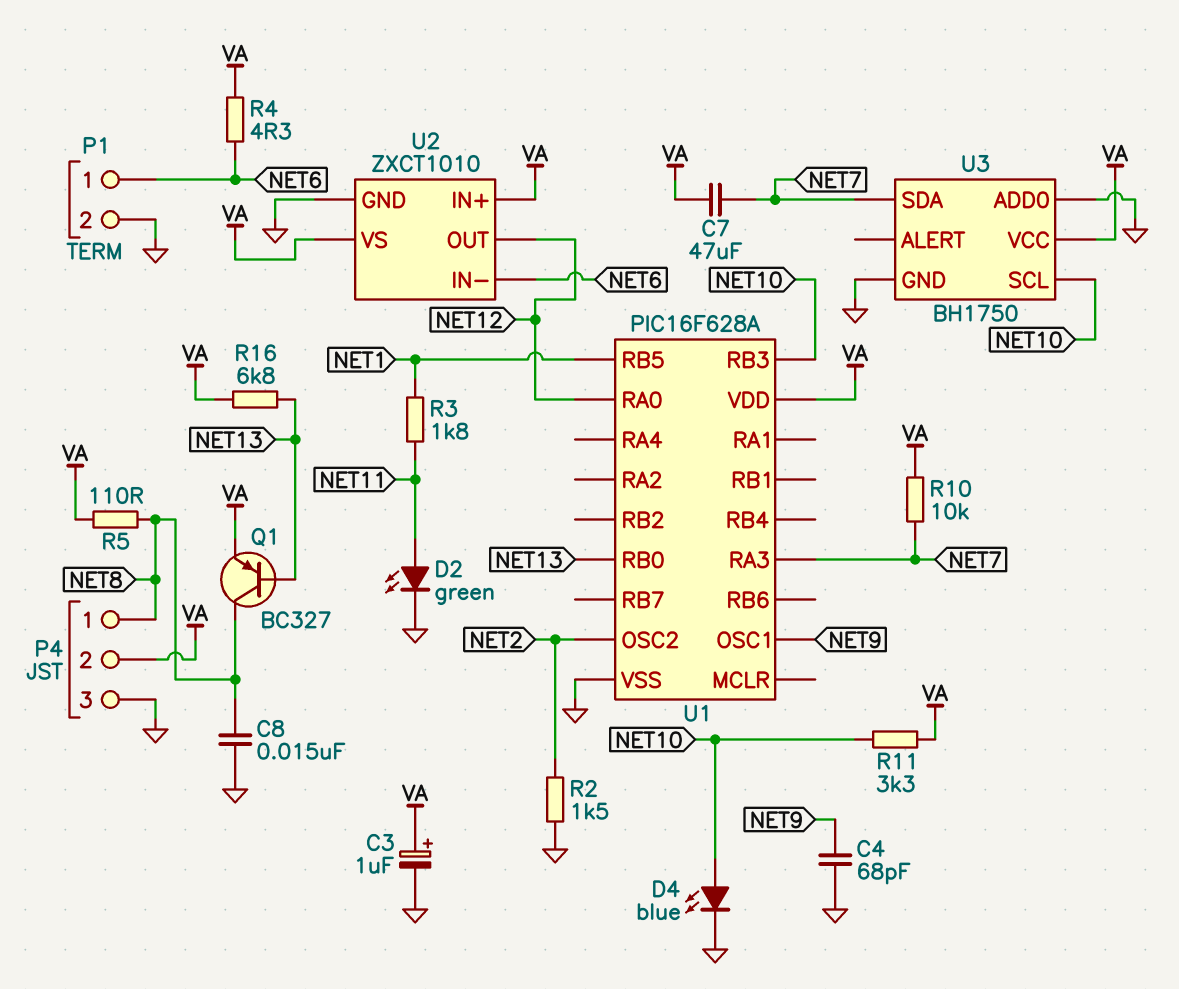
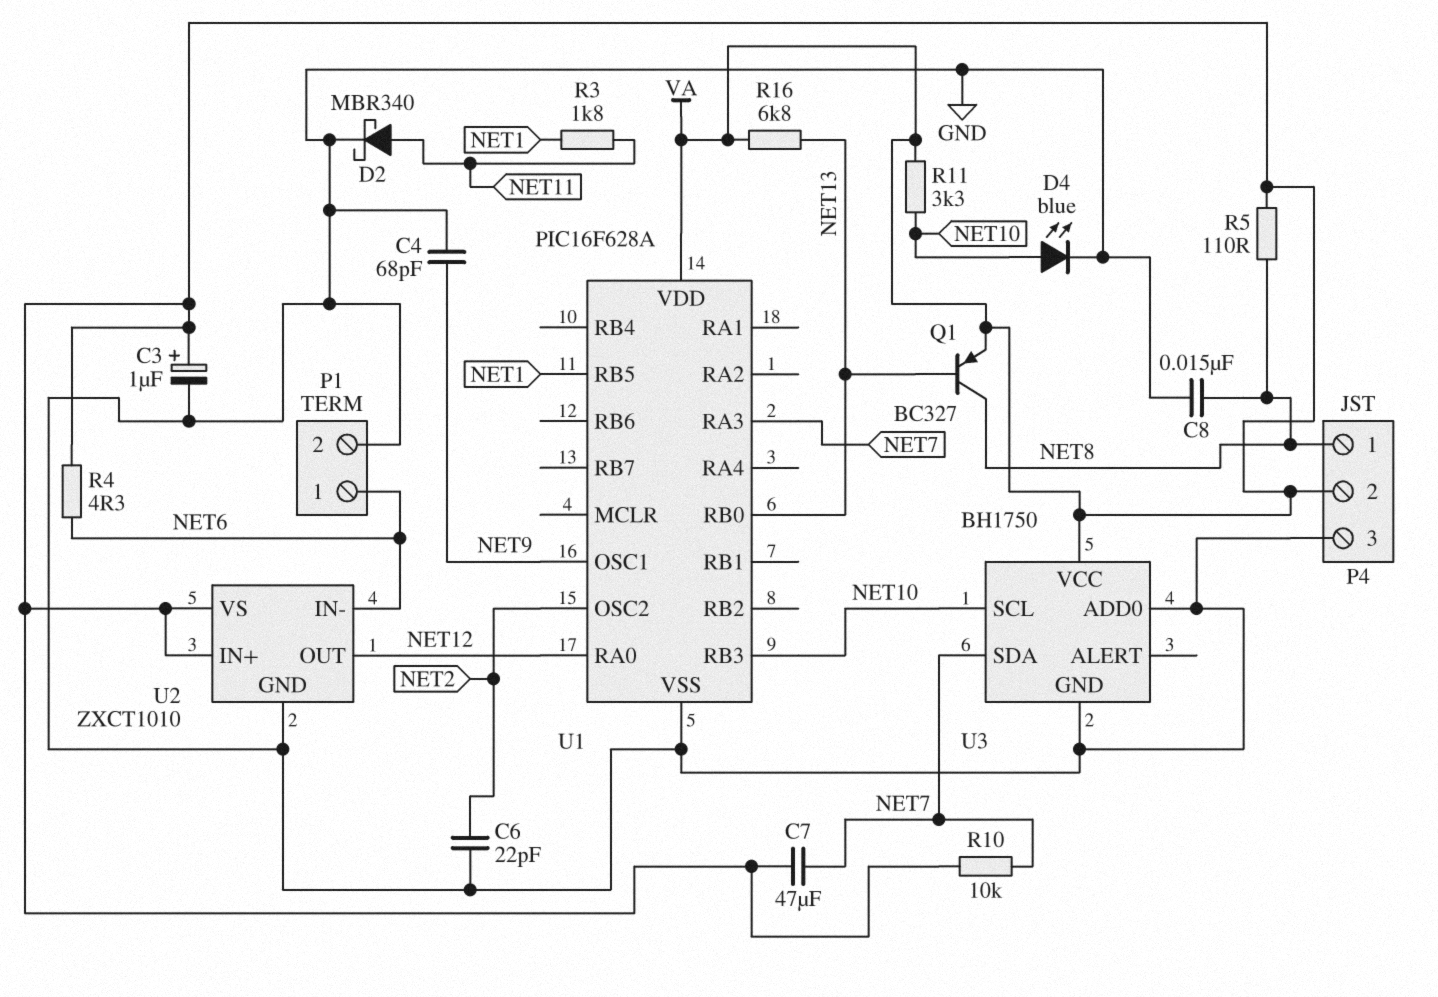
C6: none -> 22pF (GND, NET2)
D2: LED green (A NET11, K GND) -> schottky MBR340 (A NET11, K GND)
R2: 1.5k (GND, NET2) -> none

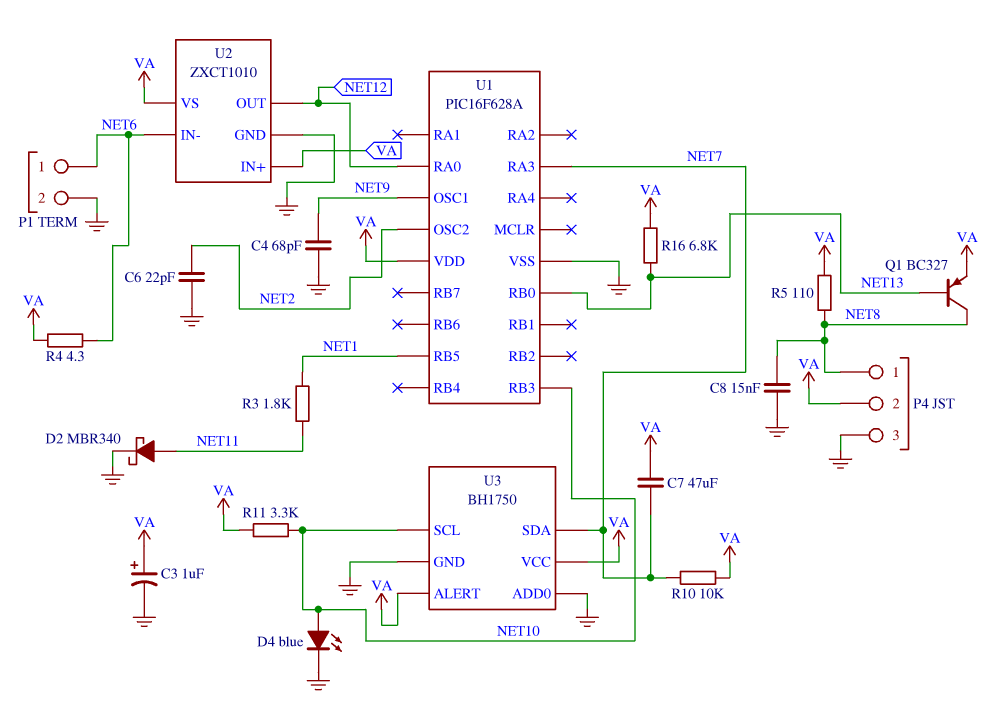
U3 pin ALERT: none -> VA

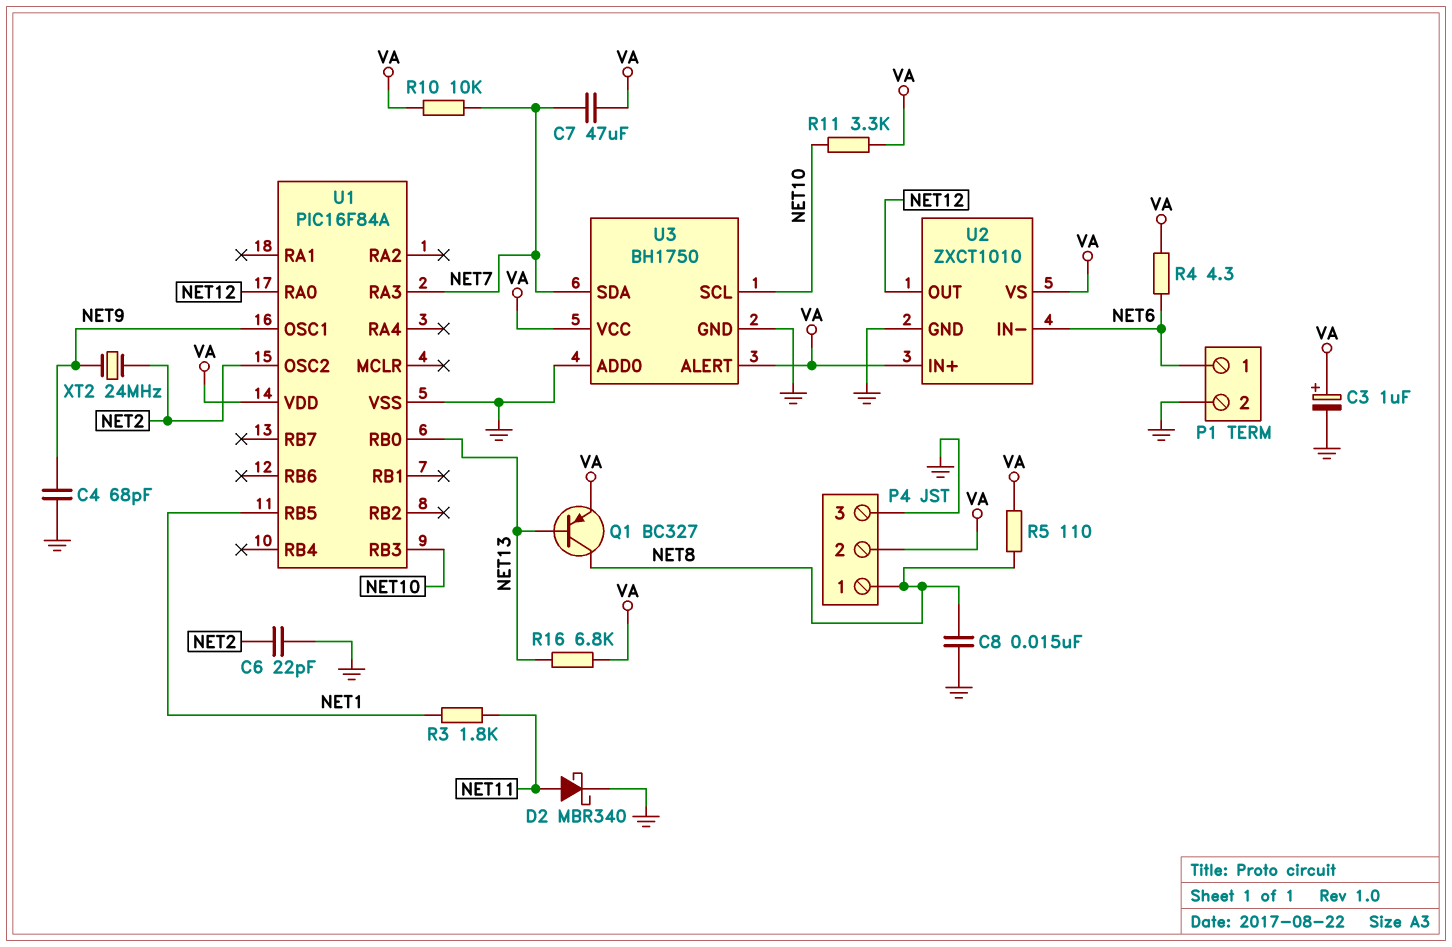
D4: LED blue (A NET10, K GND) -> none
U1: PIC16F628A -> PIC16F84A
XT2: none -> 24MHz (NET2, NET9)

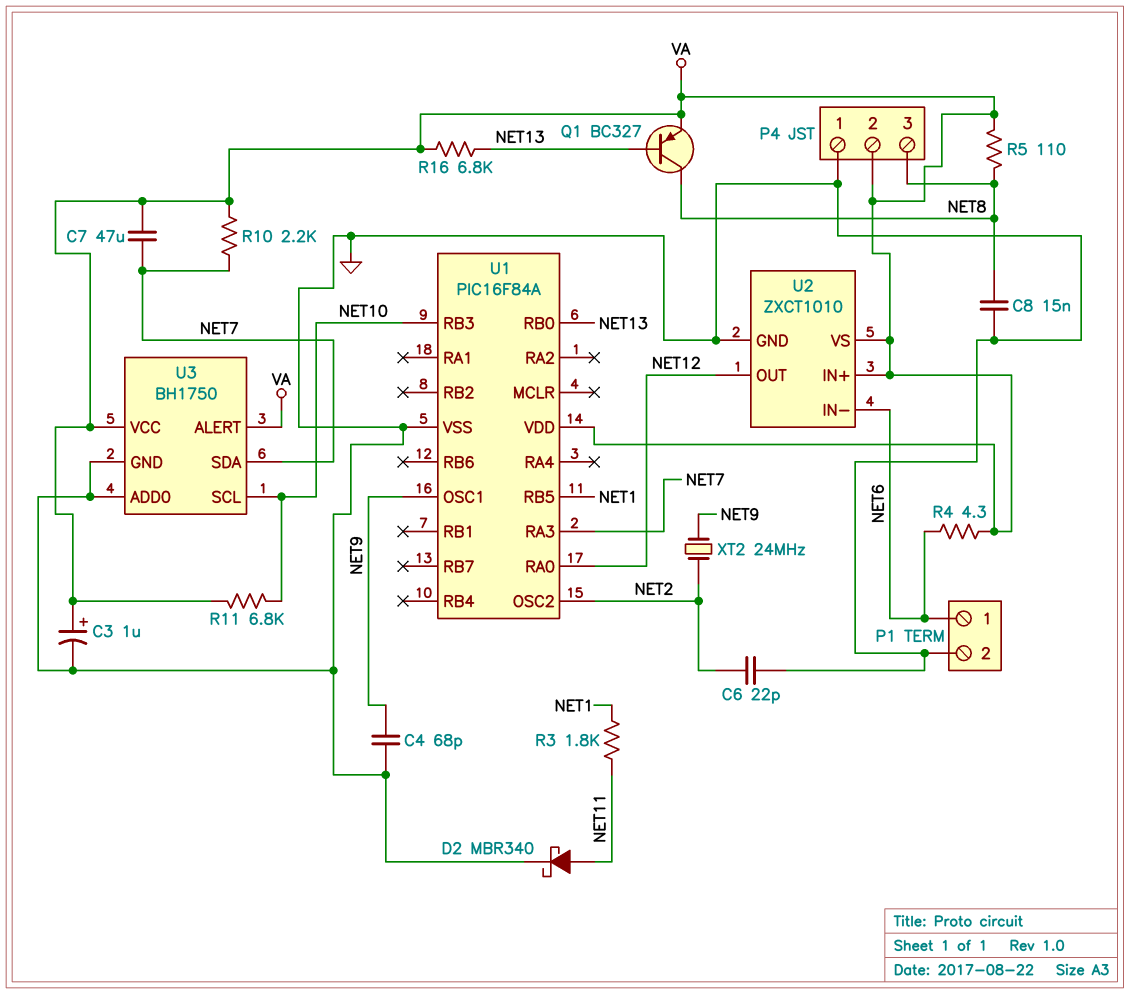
P4 pin 1: NET8 -> GND
P4 pin 3: GND -> NET8
R10: 10k (NET7, VA) -> 2.2k (NET7, VA)
R11: 3.3k (NET10, VA) -> 6.8k (NET10, VA)

